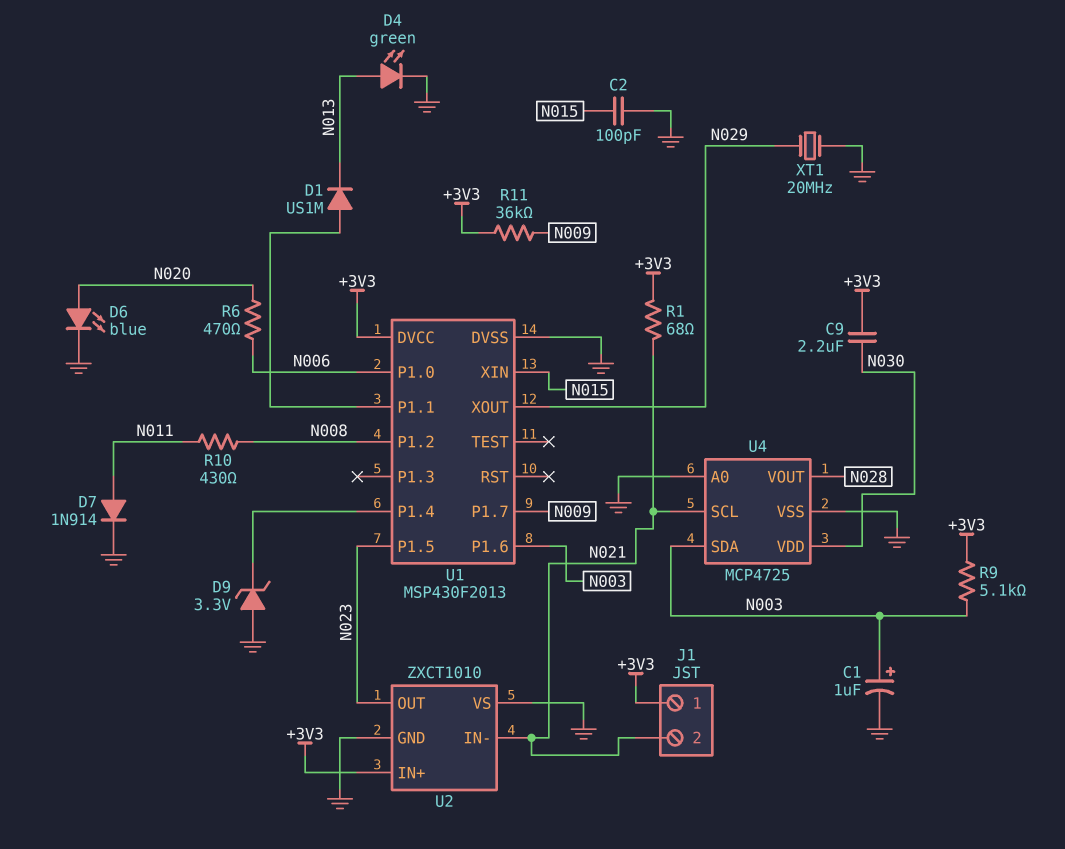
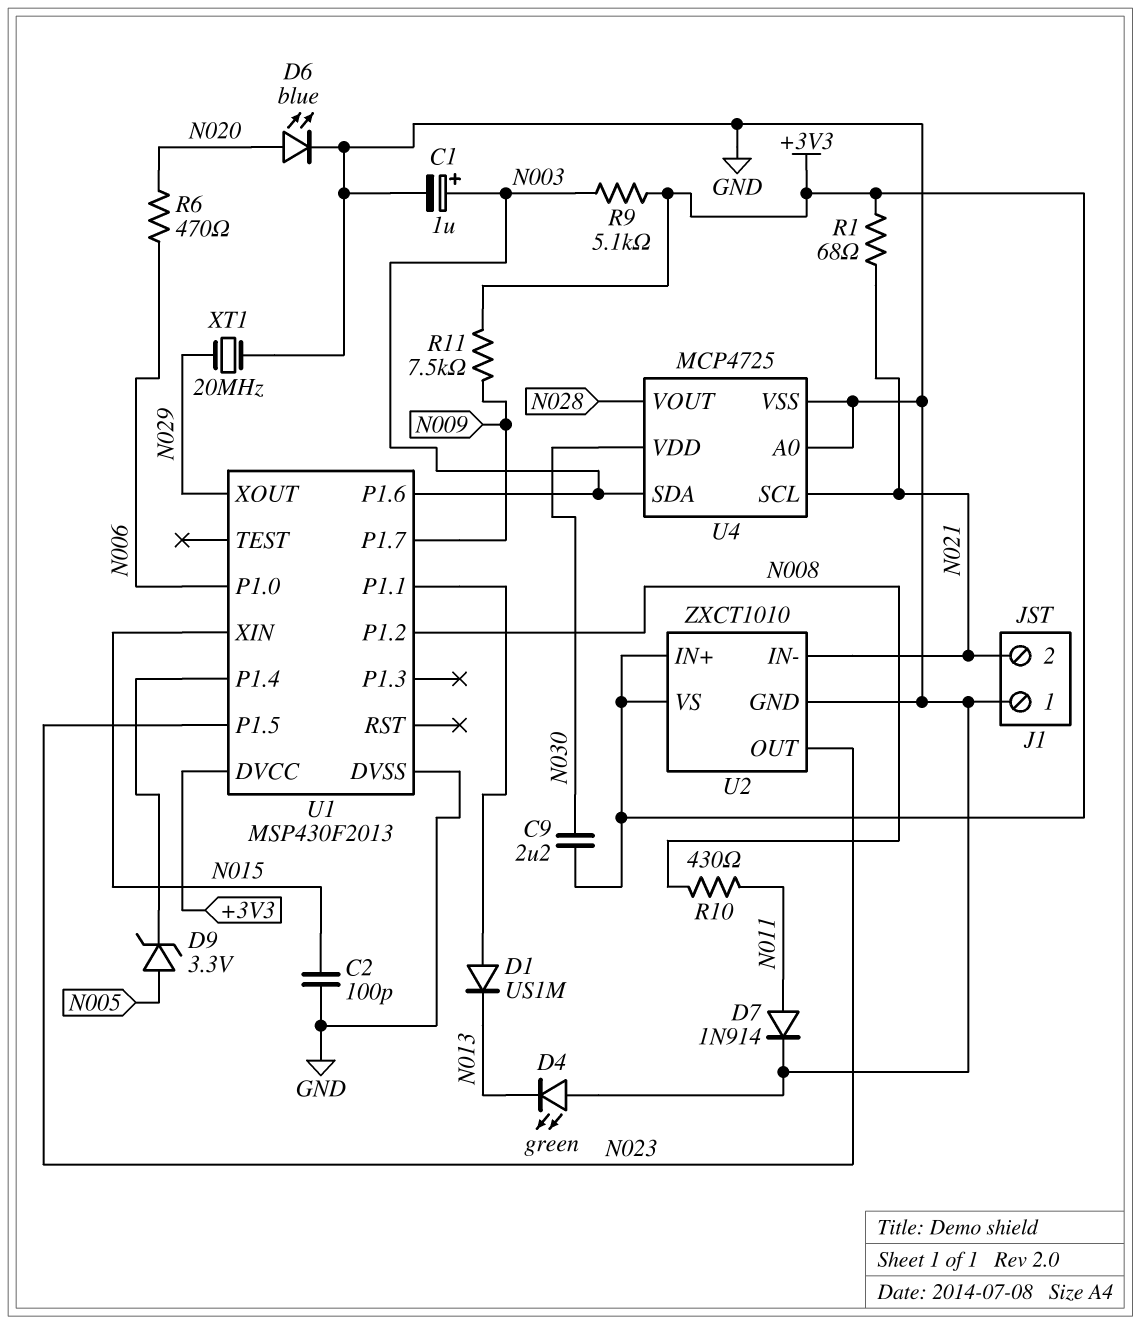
D4: LED green (A N013, K GND) -> LED green (A GND, K N013)
D9: zener 3.3V (A GND, K U1/P1.4) -> zener 3.3V (A N005, K U1/P1.4)
J1 pin 1: +3V3 -> GND
R11: 36k (+3V3, N009) -> 7.5k (+3V3, N009)
U2 pin VS: GND -> +3V3

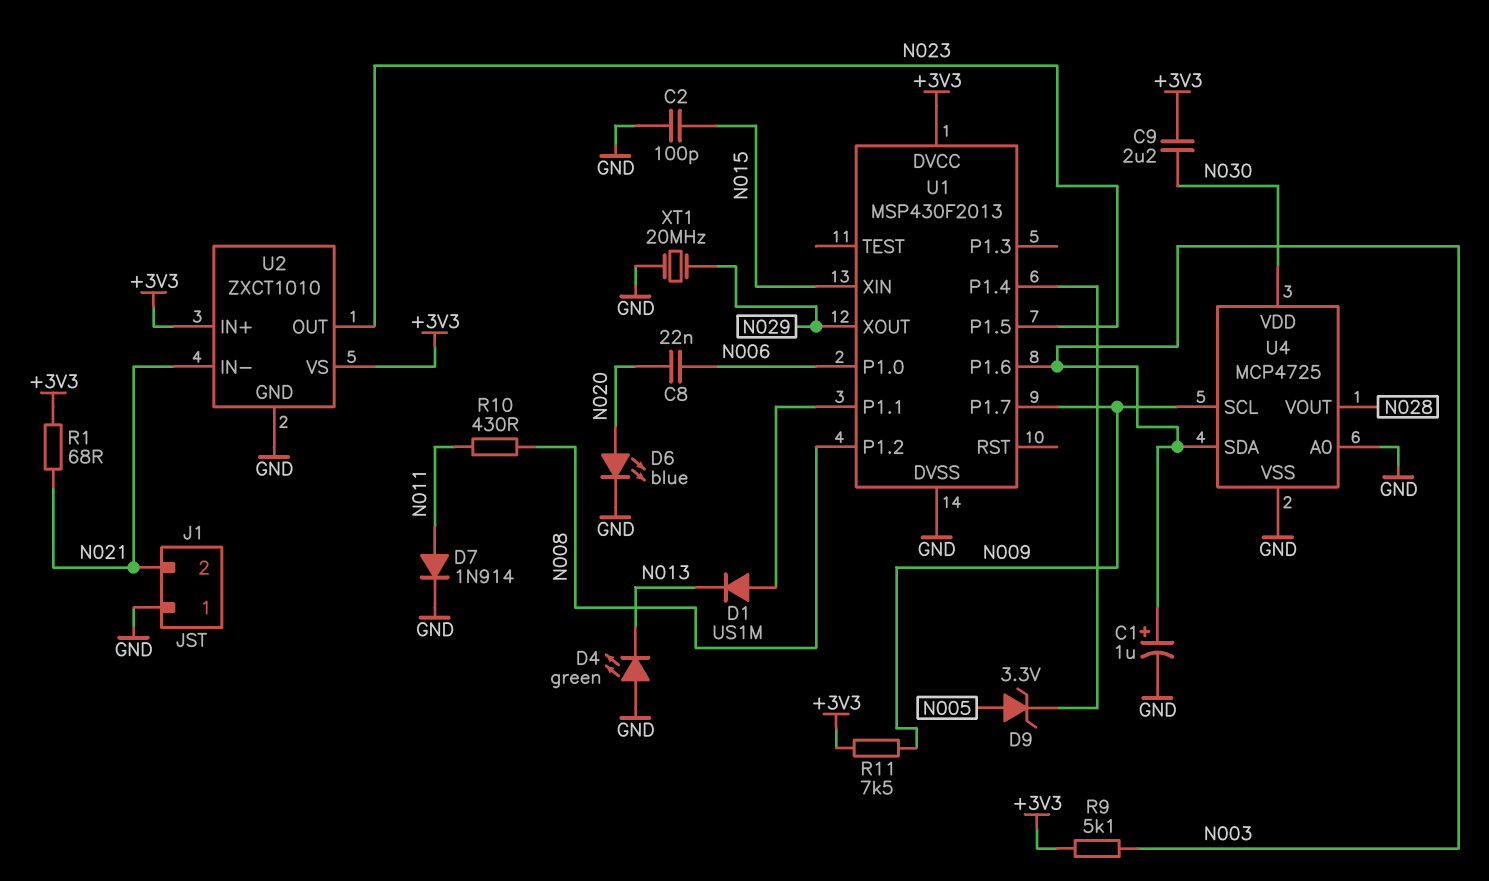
C8: none -> 22nF (N006, N020)
R6: 470 (N006, N020) -> none
U4 pin SCL: N021 -> N009

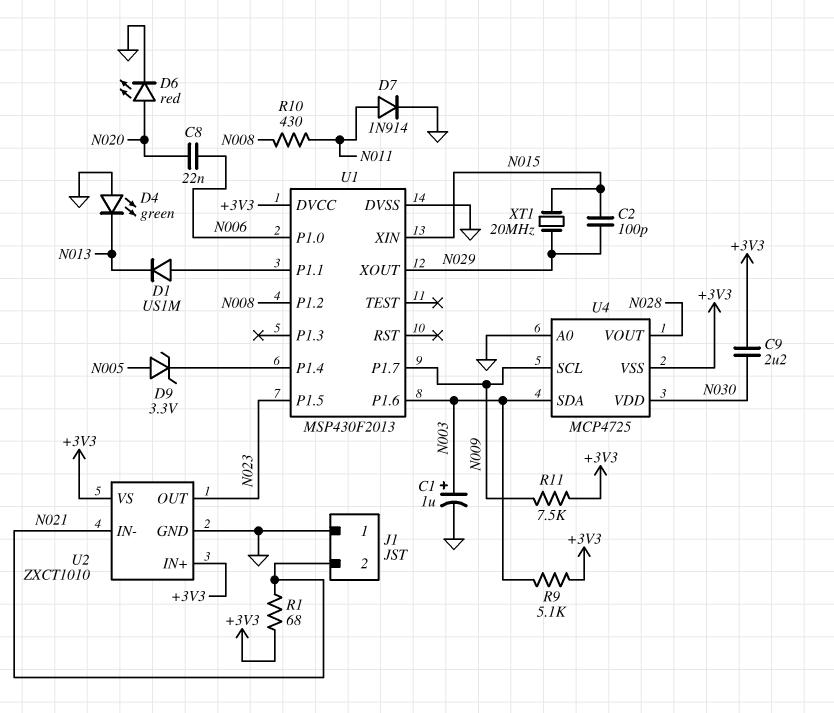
C2: 100pF (GND, N015) -> 100pF (N015, N029)
D6: LED blue (A N020, K GND) -> LED red (A N020, K GND)
U4 pin VSS: GND -> +3V3
XT1: 20MHz (GND, N029) -> 20MHz (N015, N029)

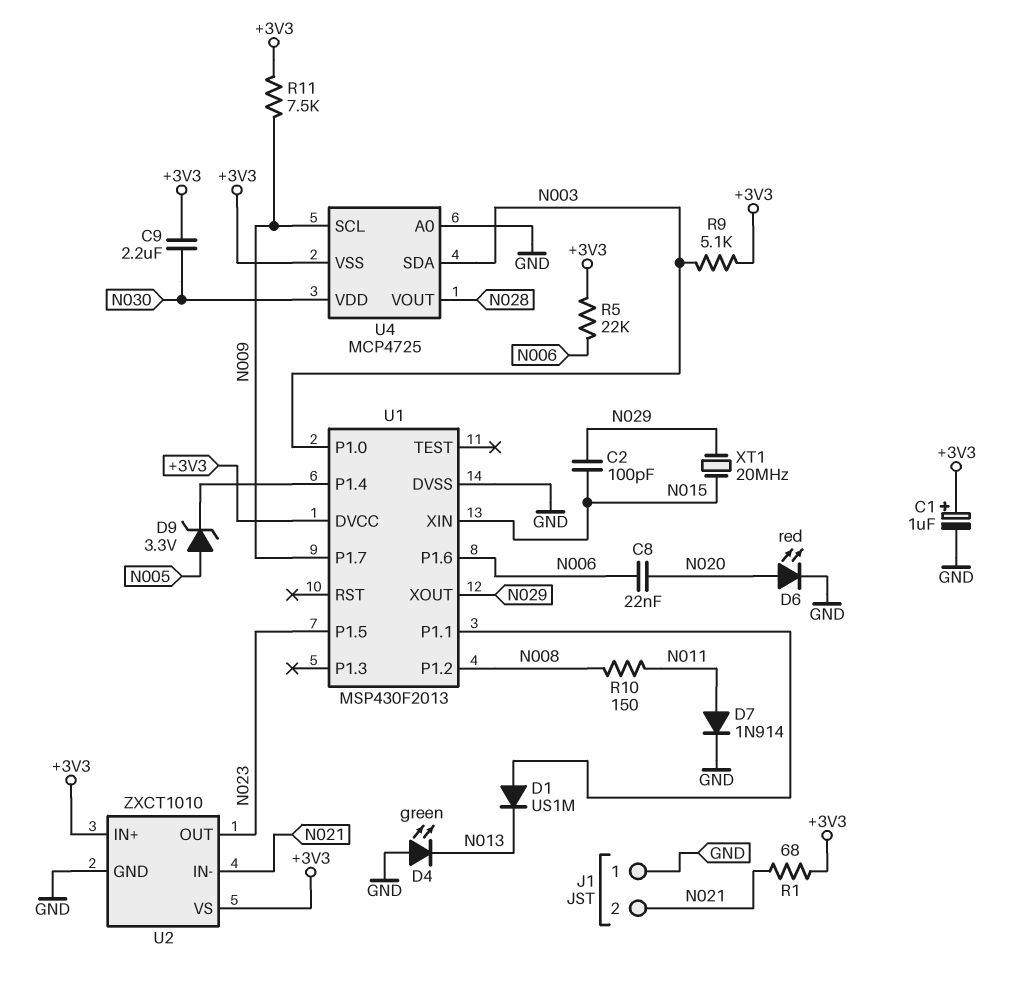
C1: 1uF (plus N003, minus GND) -> 1uF (plus +3V3, minus GND)
R5: none -> 22k (+3V3, N006)
R10: 430 (N008, N011) -> 150 (N008, N011)
U1 pin P1.0: N006 -> N003
U1 pin P1.6: N003 -> N006

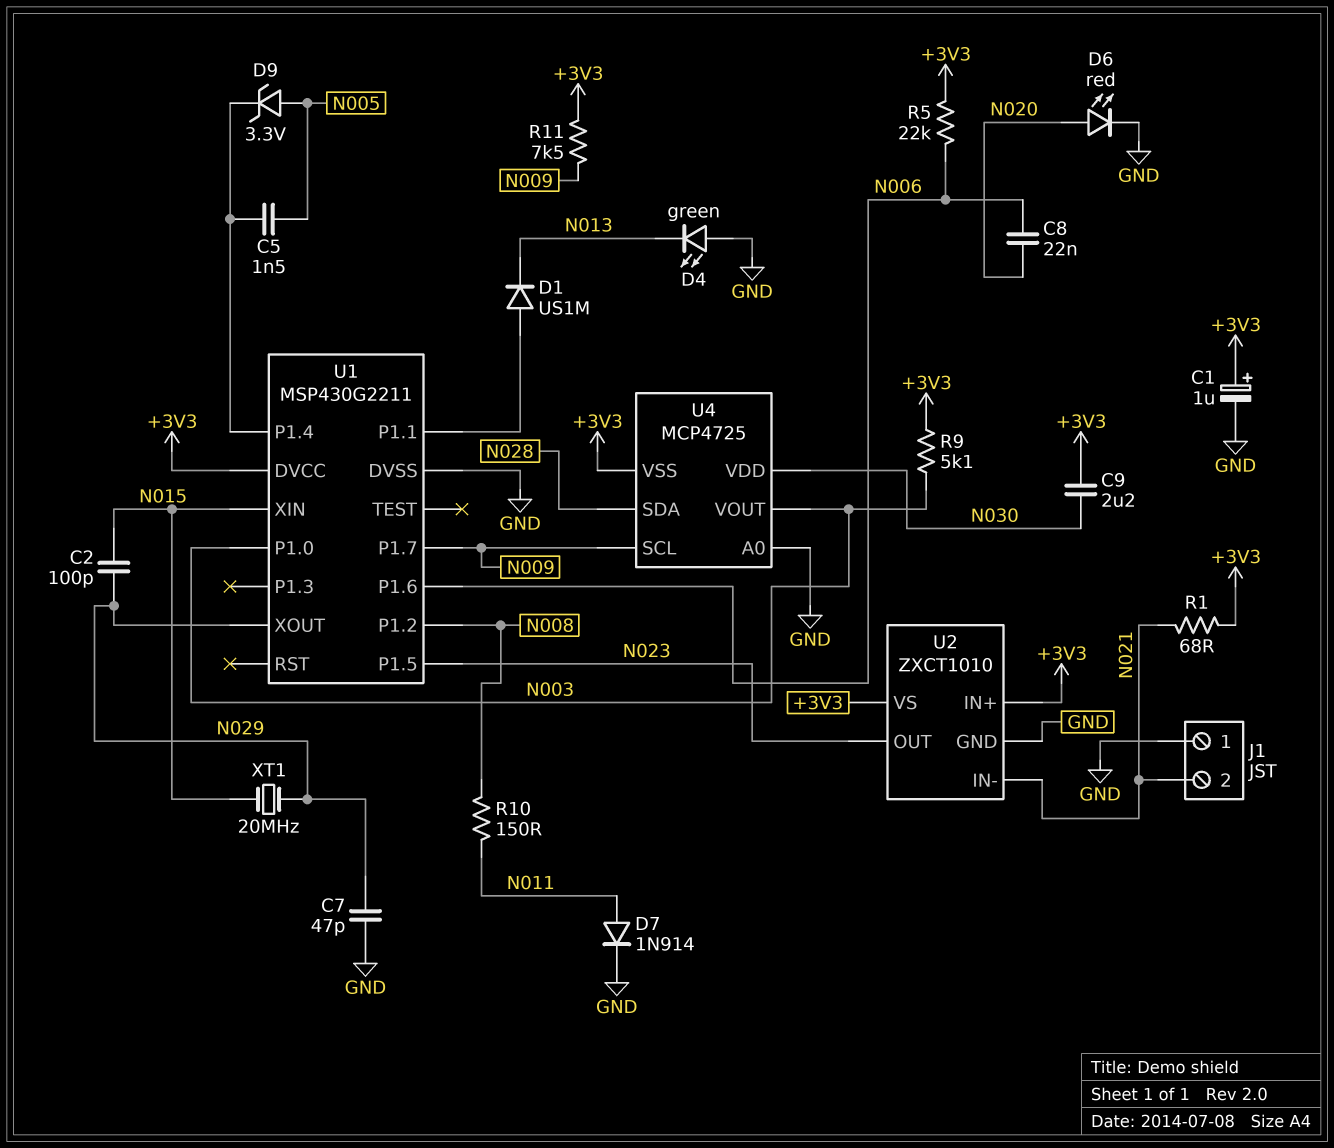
C5: none -> 1.5nF (N005, U1/P1.4)
C7: none -> 47pF (GND, N029)
U1: MSP430F2013 -> MSP430G2211
U4 pin SDA: N003 -> N028
U4 pin VOUT: N028 -> N003

